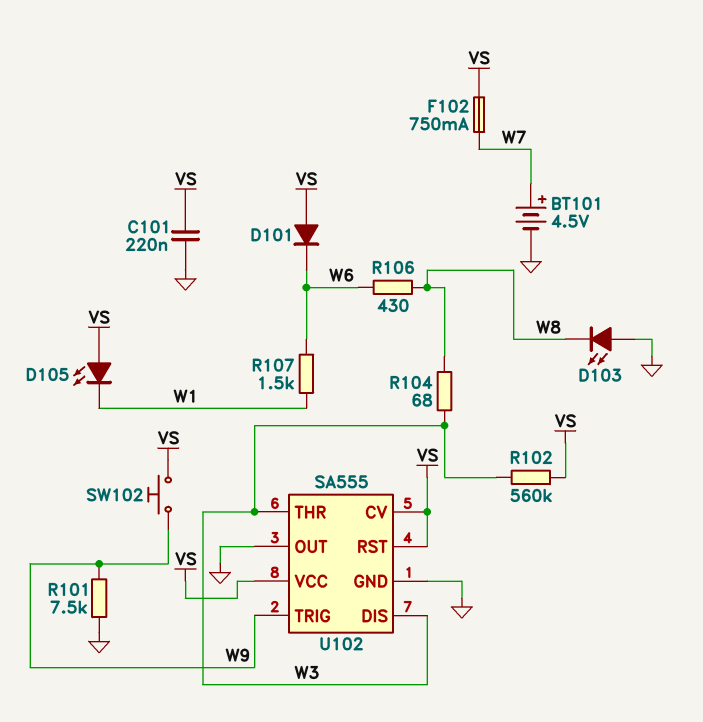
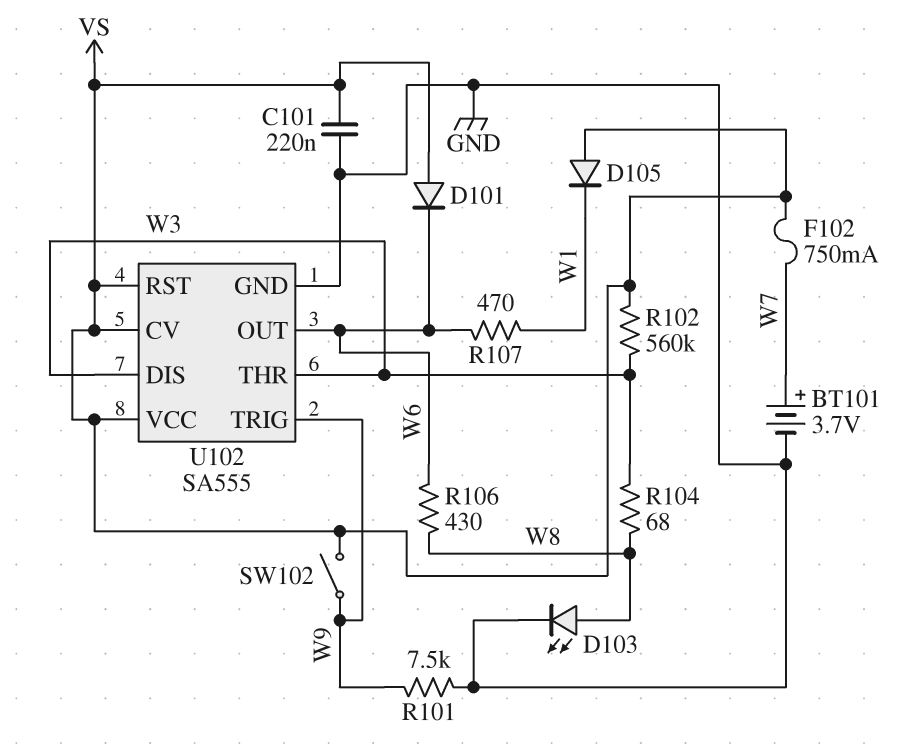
BT101: 4.5V (plus W7, minus GND) -> 3.7V (plus W7, minus GND)
D103: LED (A GND, K W8) -> LED (A W8, K GND)
D105: LED (A VS, K W1) -> diode (A VS, K W1)
R107: 1.5k (W1, W6) -> 470 (W1, W6)
SW102: button (VS, W9) -> switch (VS, W9)
U102 pin OUT: GND -> W6

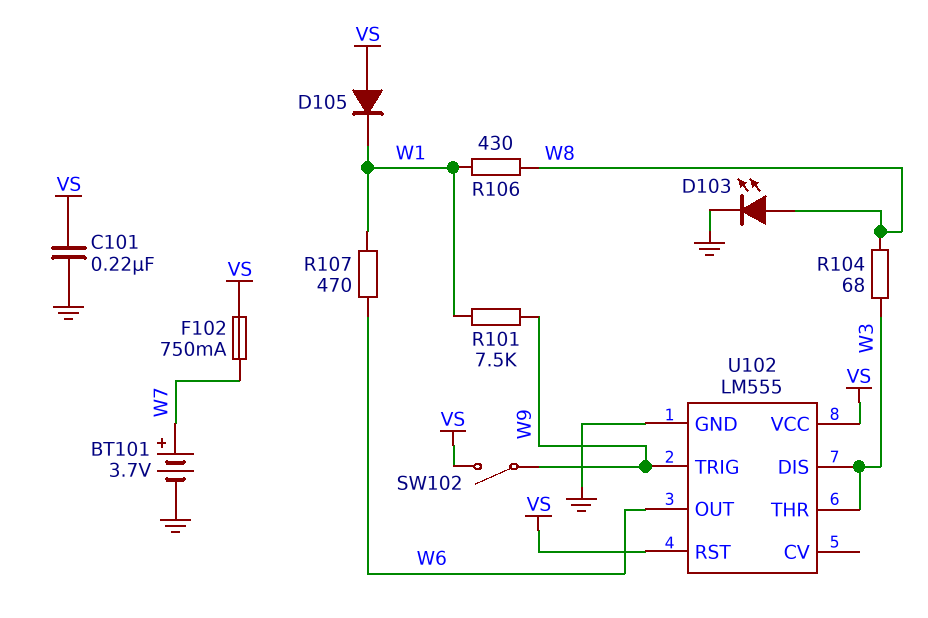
D101: diode (A VS, K W6) -> none
R101: 7.5k (GND, W9) -> 7.5k (W1, W9)
R102: 560k (VS, W3) -> none
R106: 430 (W6, W8) -> 430 (W1, W8)
U102: SA555 -> LM555
U102 pin CV: VS -> none

